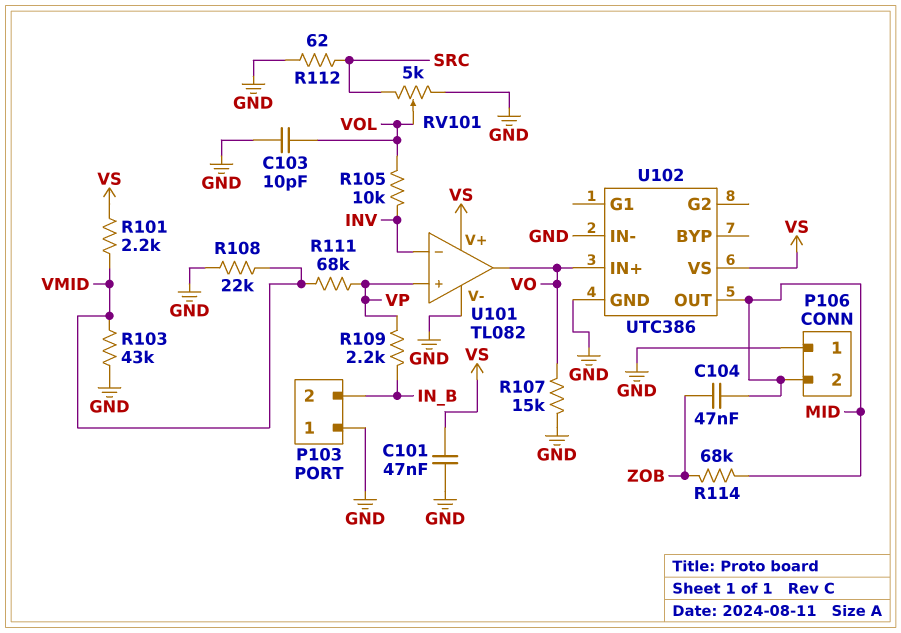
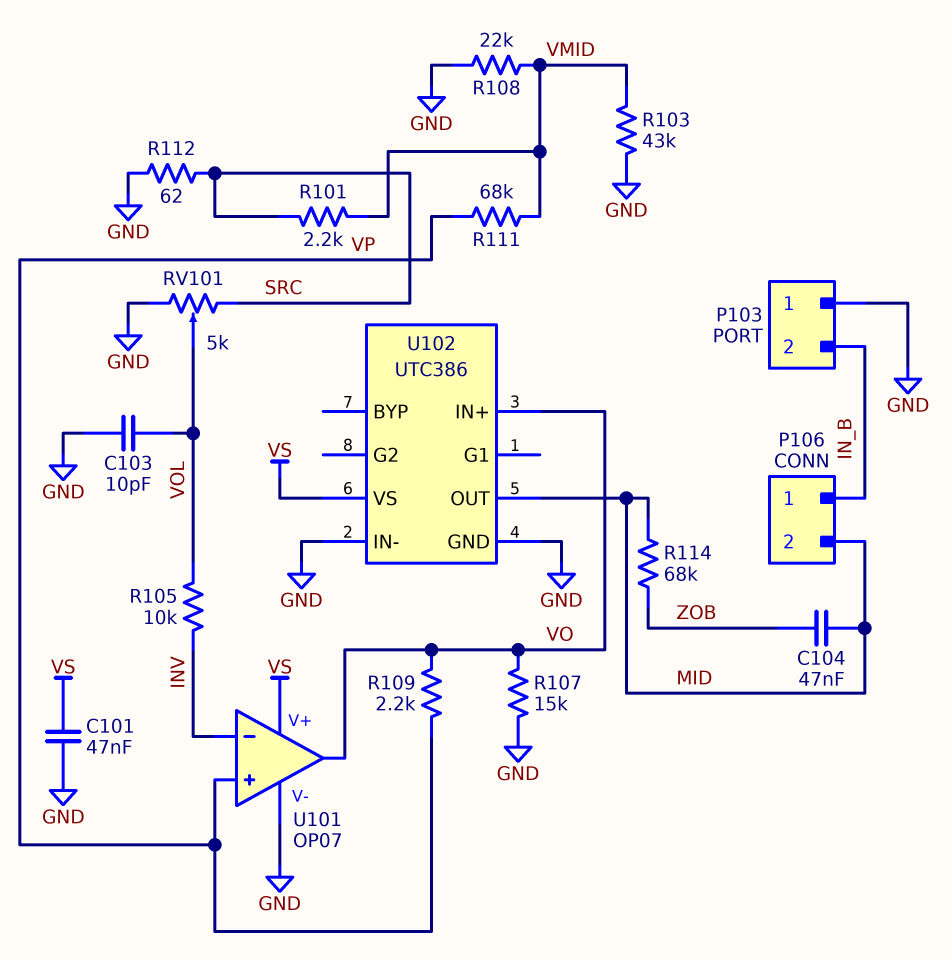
P106 pin 1: GND -> IN_B
R101: 2.2k (VMID, VS) -> 2.2k (SRC, VMID)
R109: 2.2k (IN_B, VP) -> 2.2k (VO, VP)
U101: TL082 -> OP07

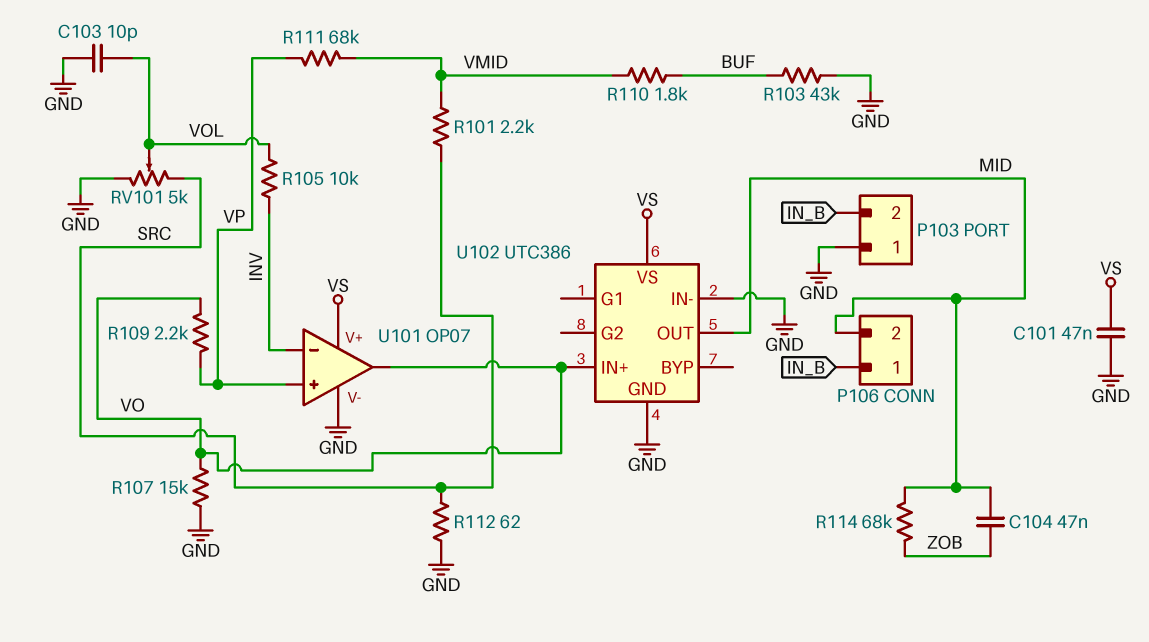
R103: 43k (GND, VMID) -> 43k (BUF, GND)
R108: 22k (GND, VMID) -> none
R110: none -> 1.8k (BUF, VMID)

